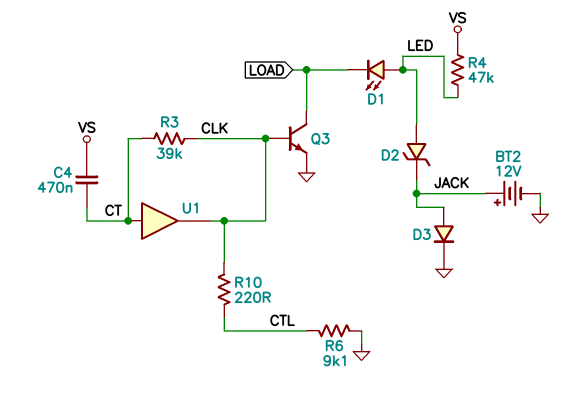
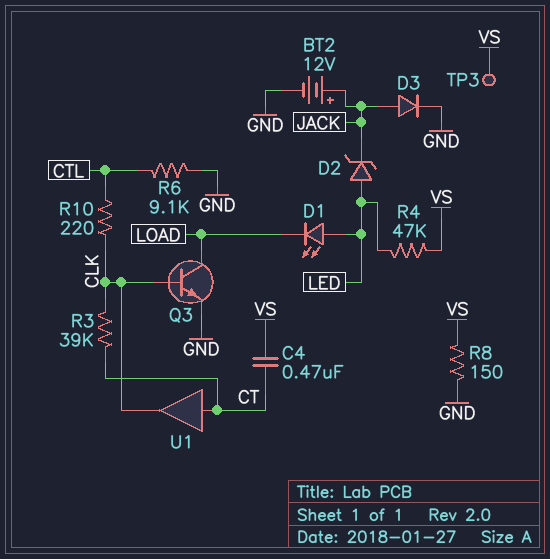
R8: none -> 150 (GND, VS)
TP3: none -> test point (VS)

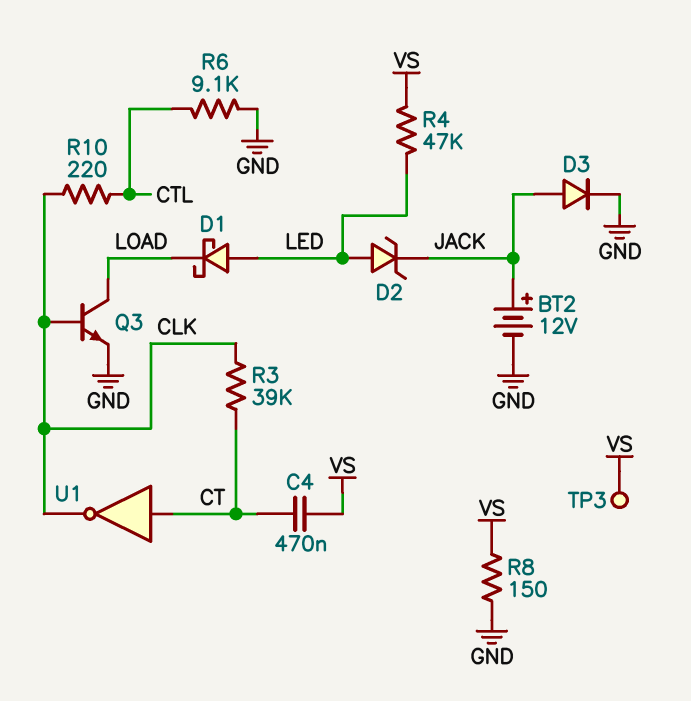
D1: LED (A LED, K LOAD) -> schottky (A LED, K LOAD)
U1: buffer (in CT, out CLK) -> NOT (in CT, out CLK)

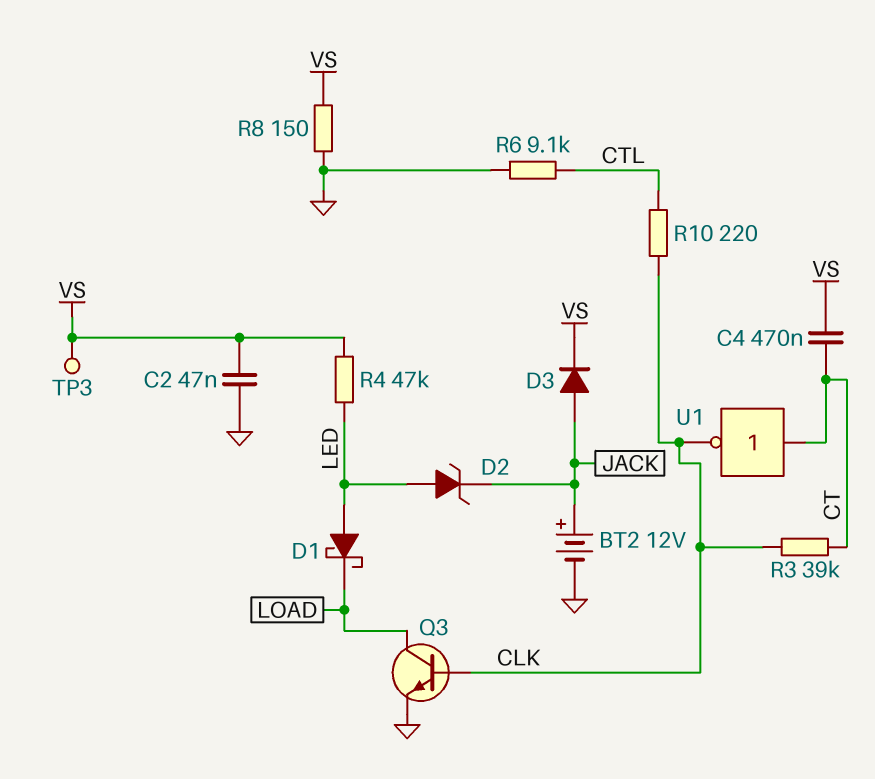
C2: none -> 47nF (GND, VS)
D3: diode (A JACK, K GND) -> diode (A JACK, K VS)

